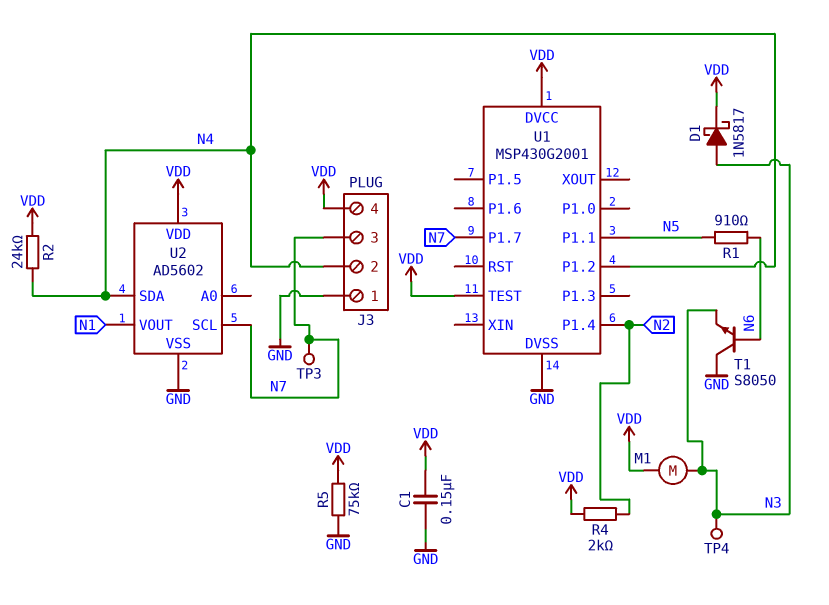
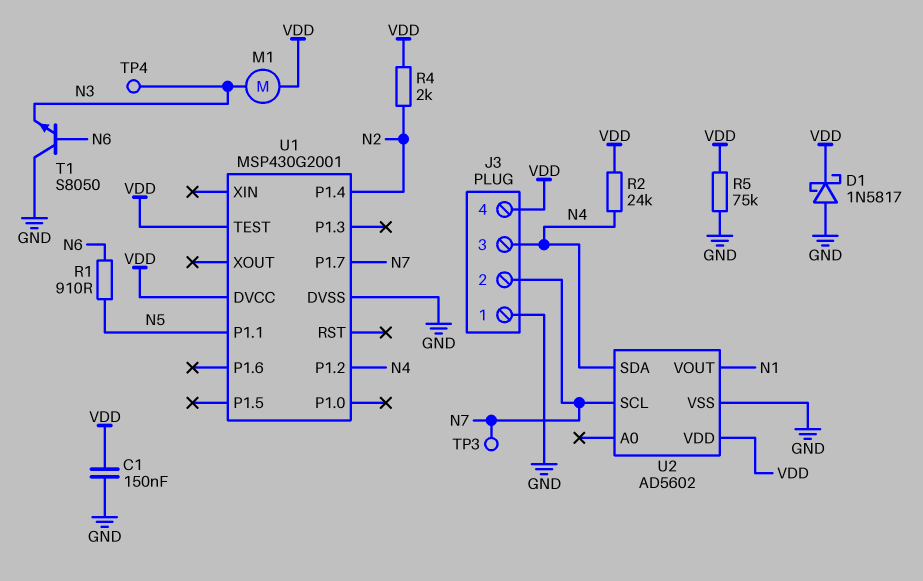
D1: schottky 1N5817 (A N3, K VDD) -> schottky 1N5817 (A GND, K VDD)
J3 pin 2: N4 -> N7
J3 pin 3: N7 -> N4

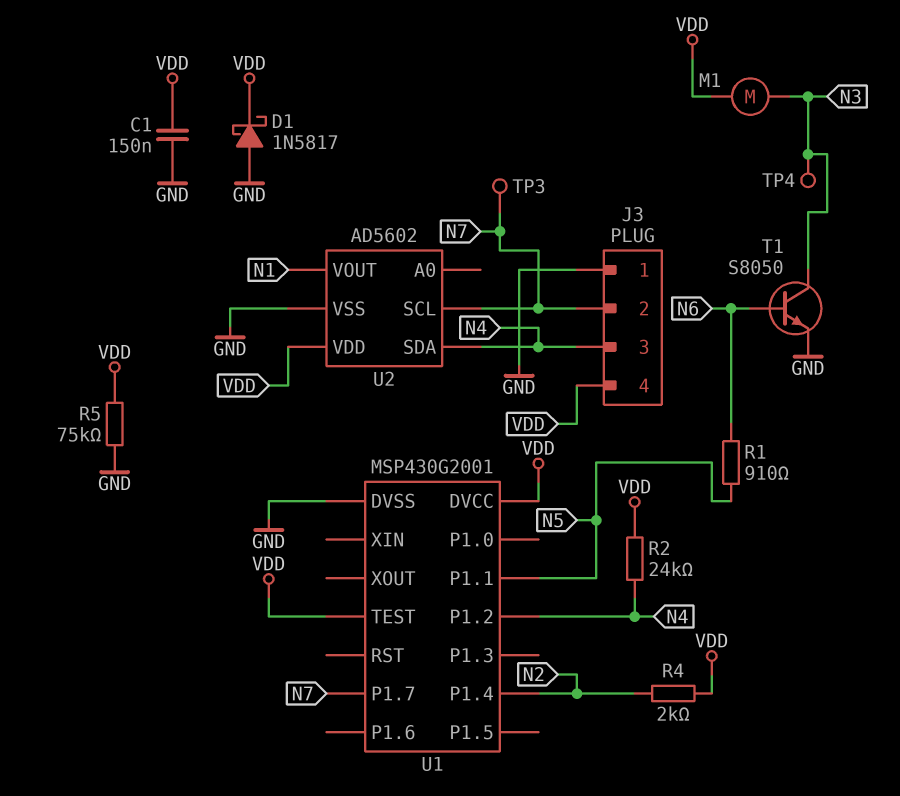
T1: NPN S8050 (B N6, C GND, E N3) -> NPN S8050 (B N6, C N3, E GND)

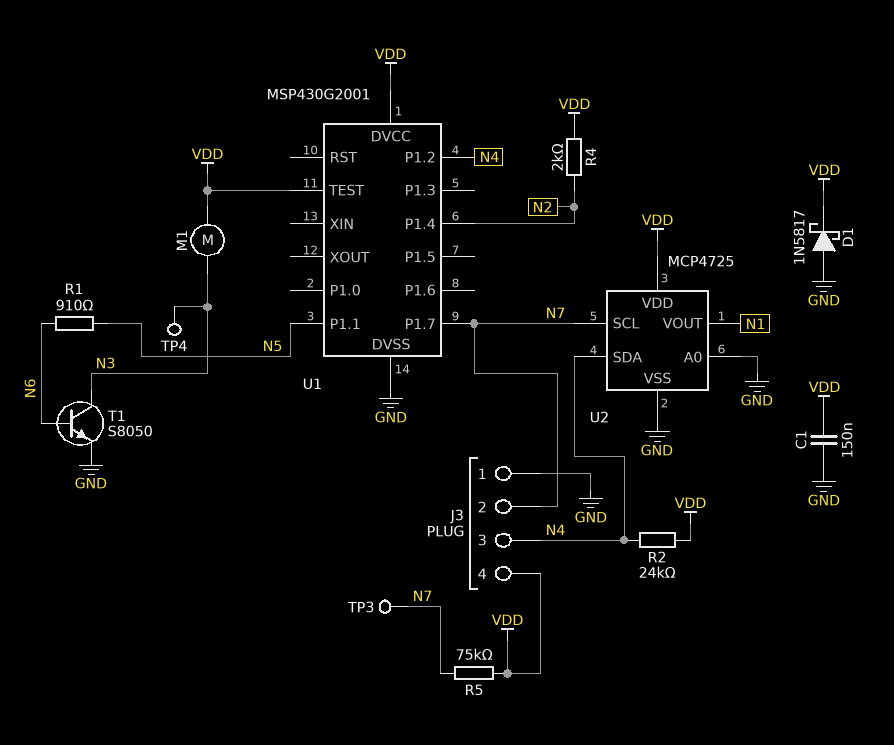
R5: 75k (GND, VDD) -> 75k (N7, VDD)
U2: AD5602 -> MCP4725
U2 pin A0: none -> GND

